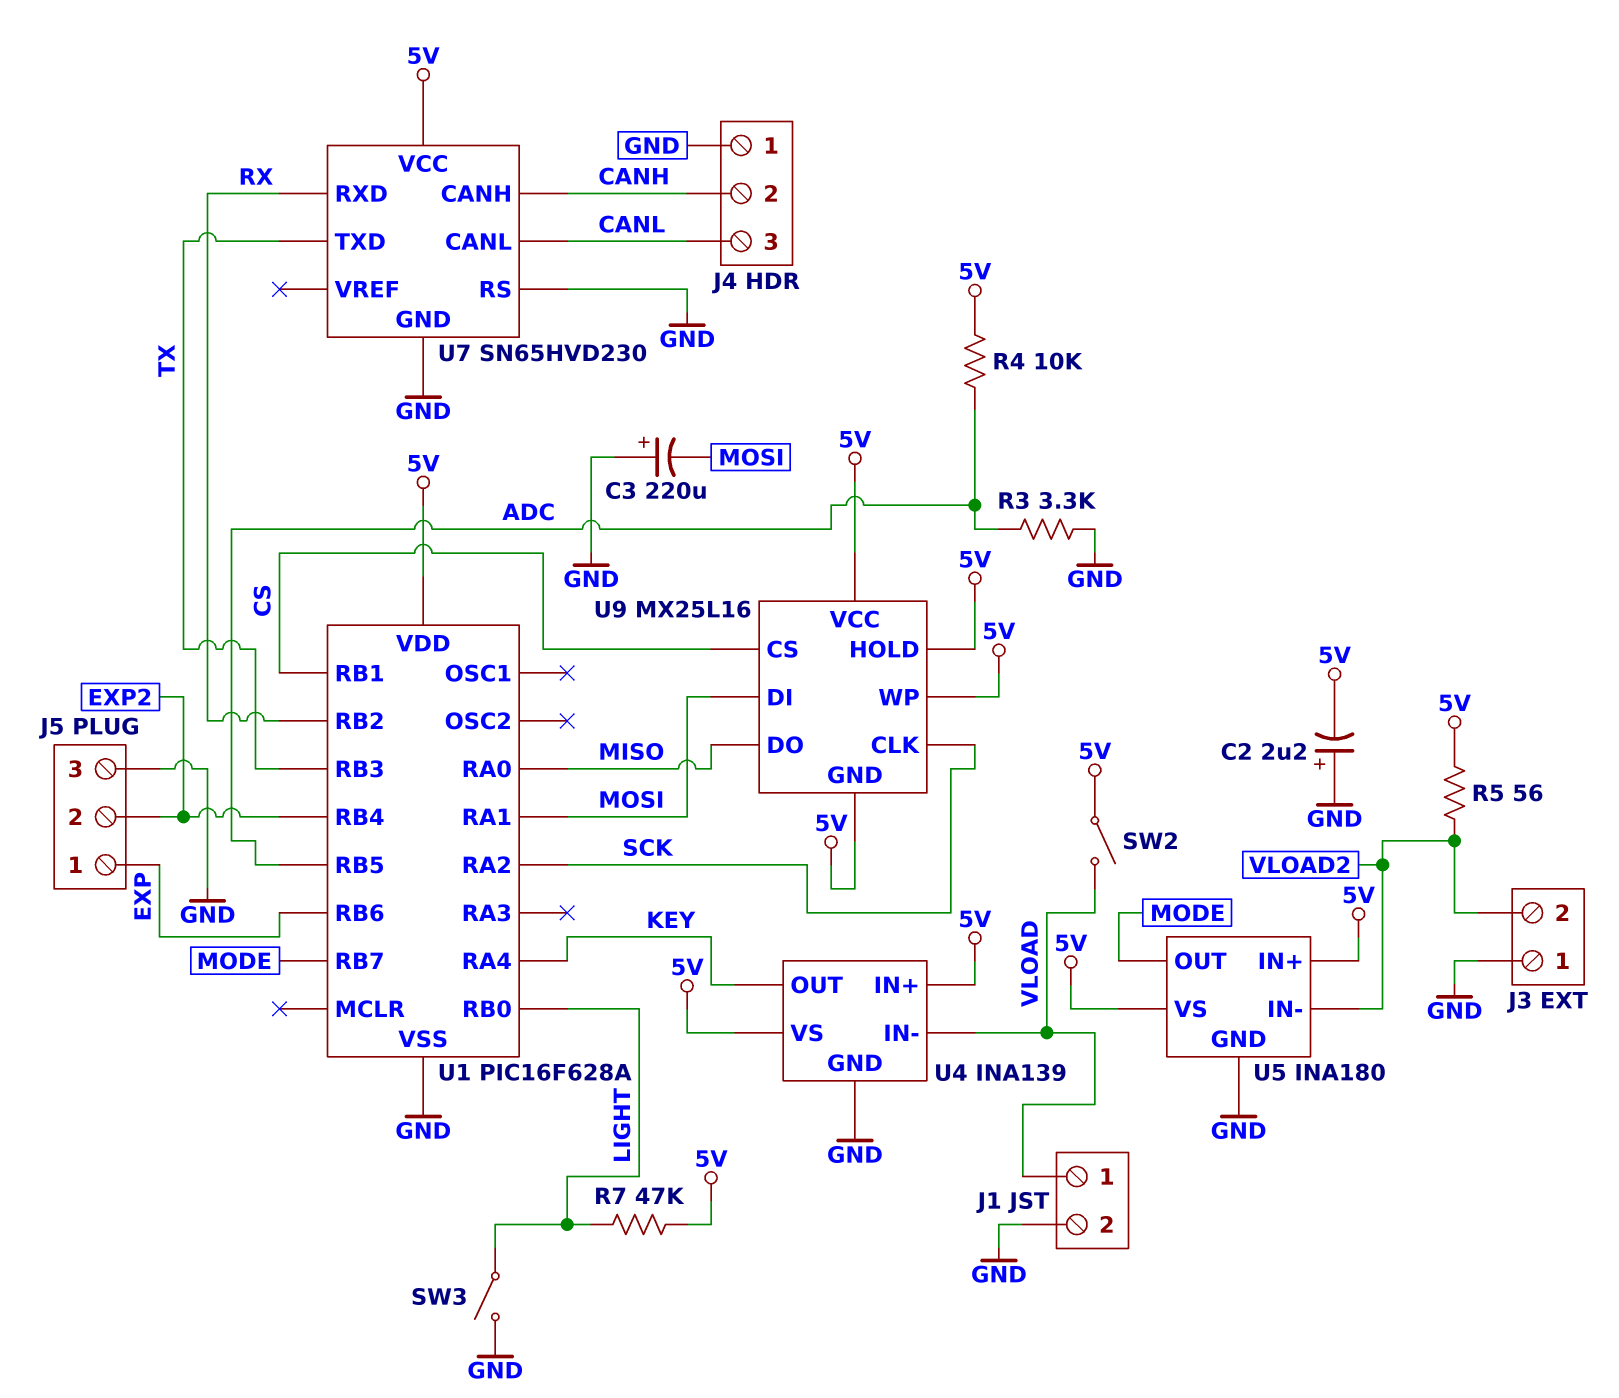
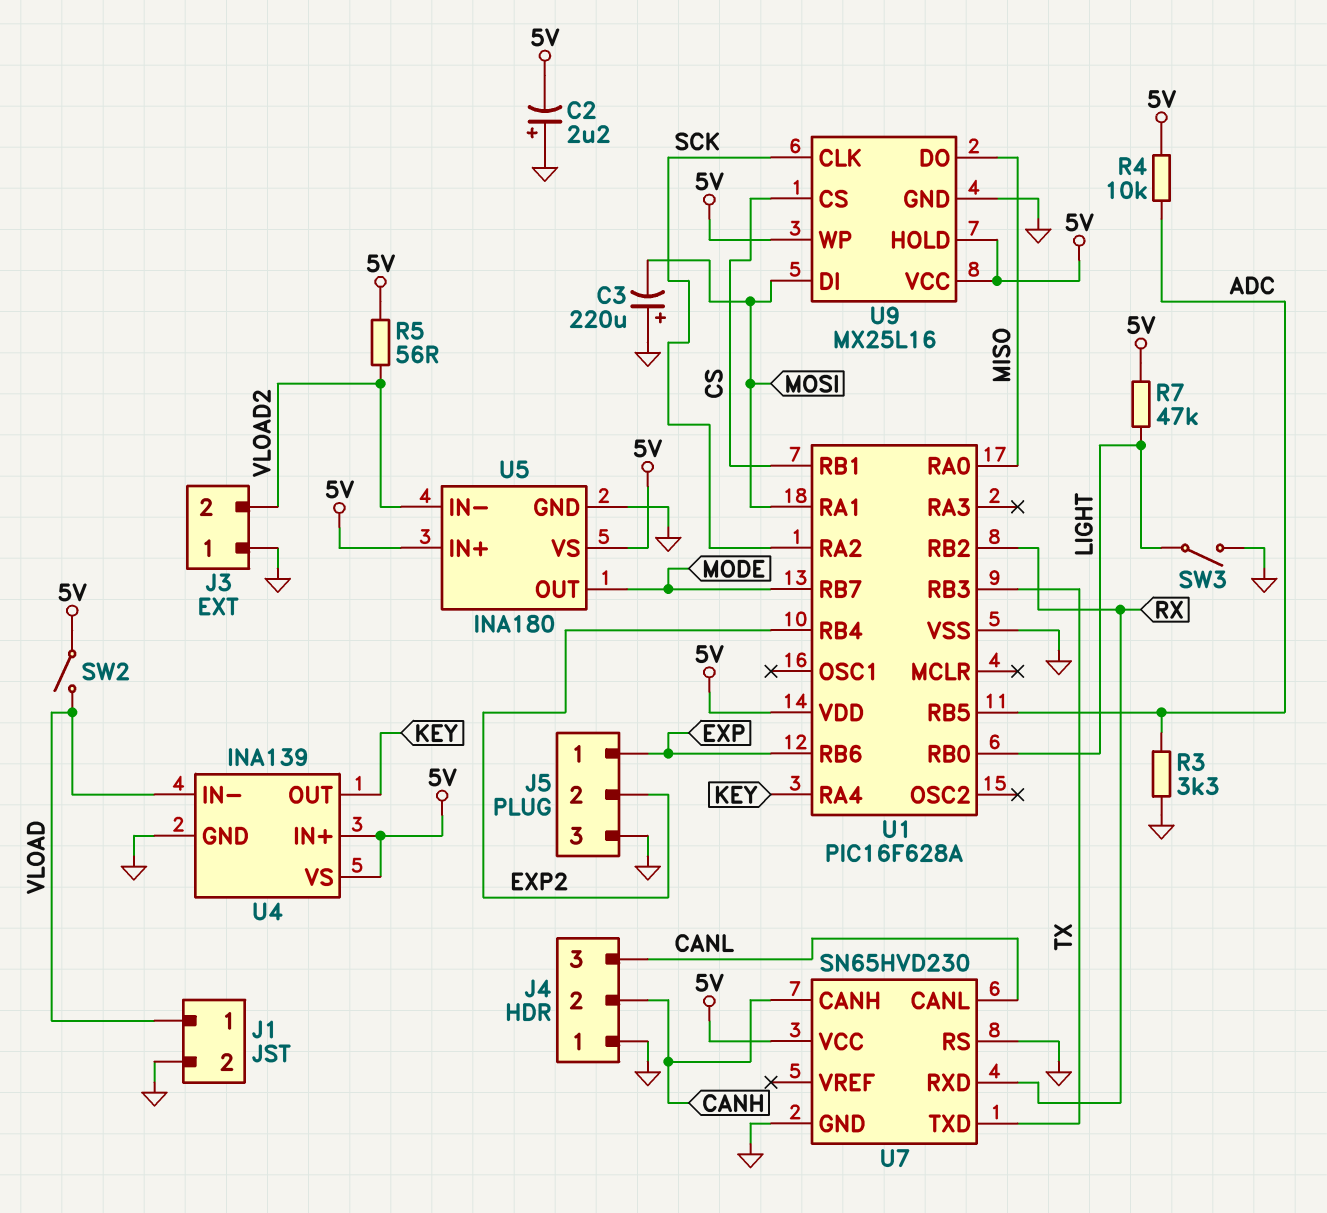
U9 pin GND: 5V -> GND

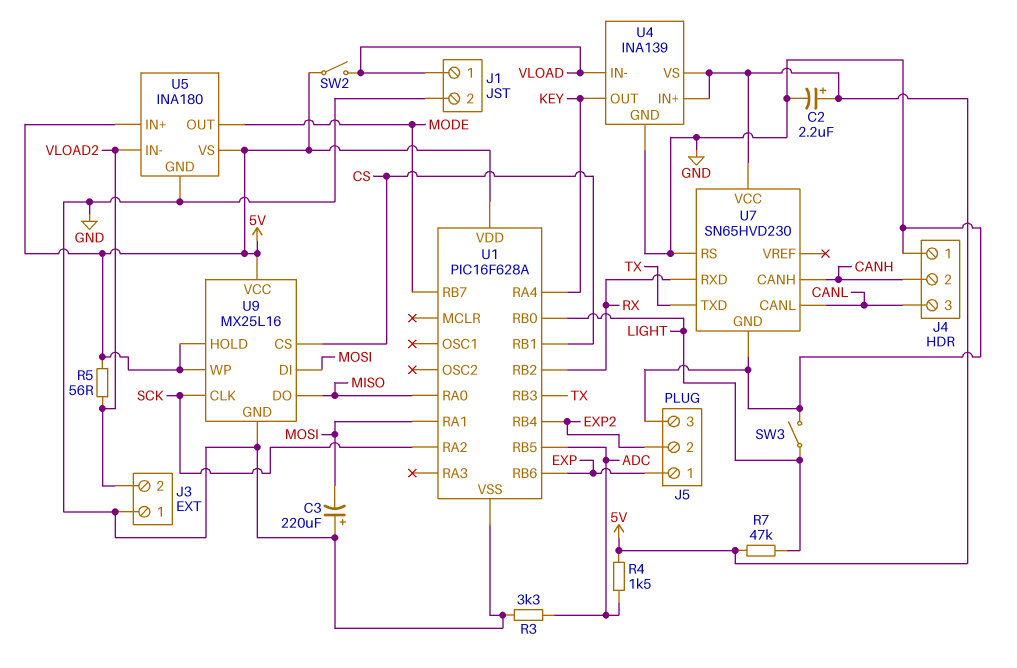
C2: 2.2uF (plus GND, minus 5V) -> 2.2uF (plus 5V, minus GND)
R4: 10k (5V, ADC) -> 1.5k (5V, ADC)

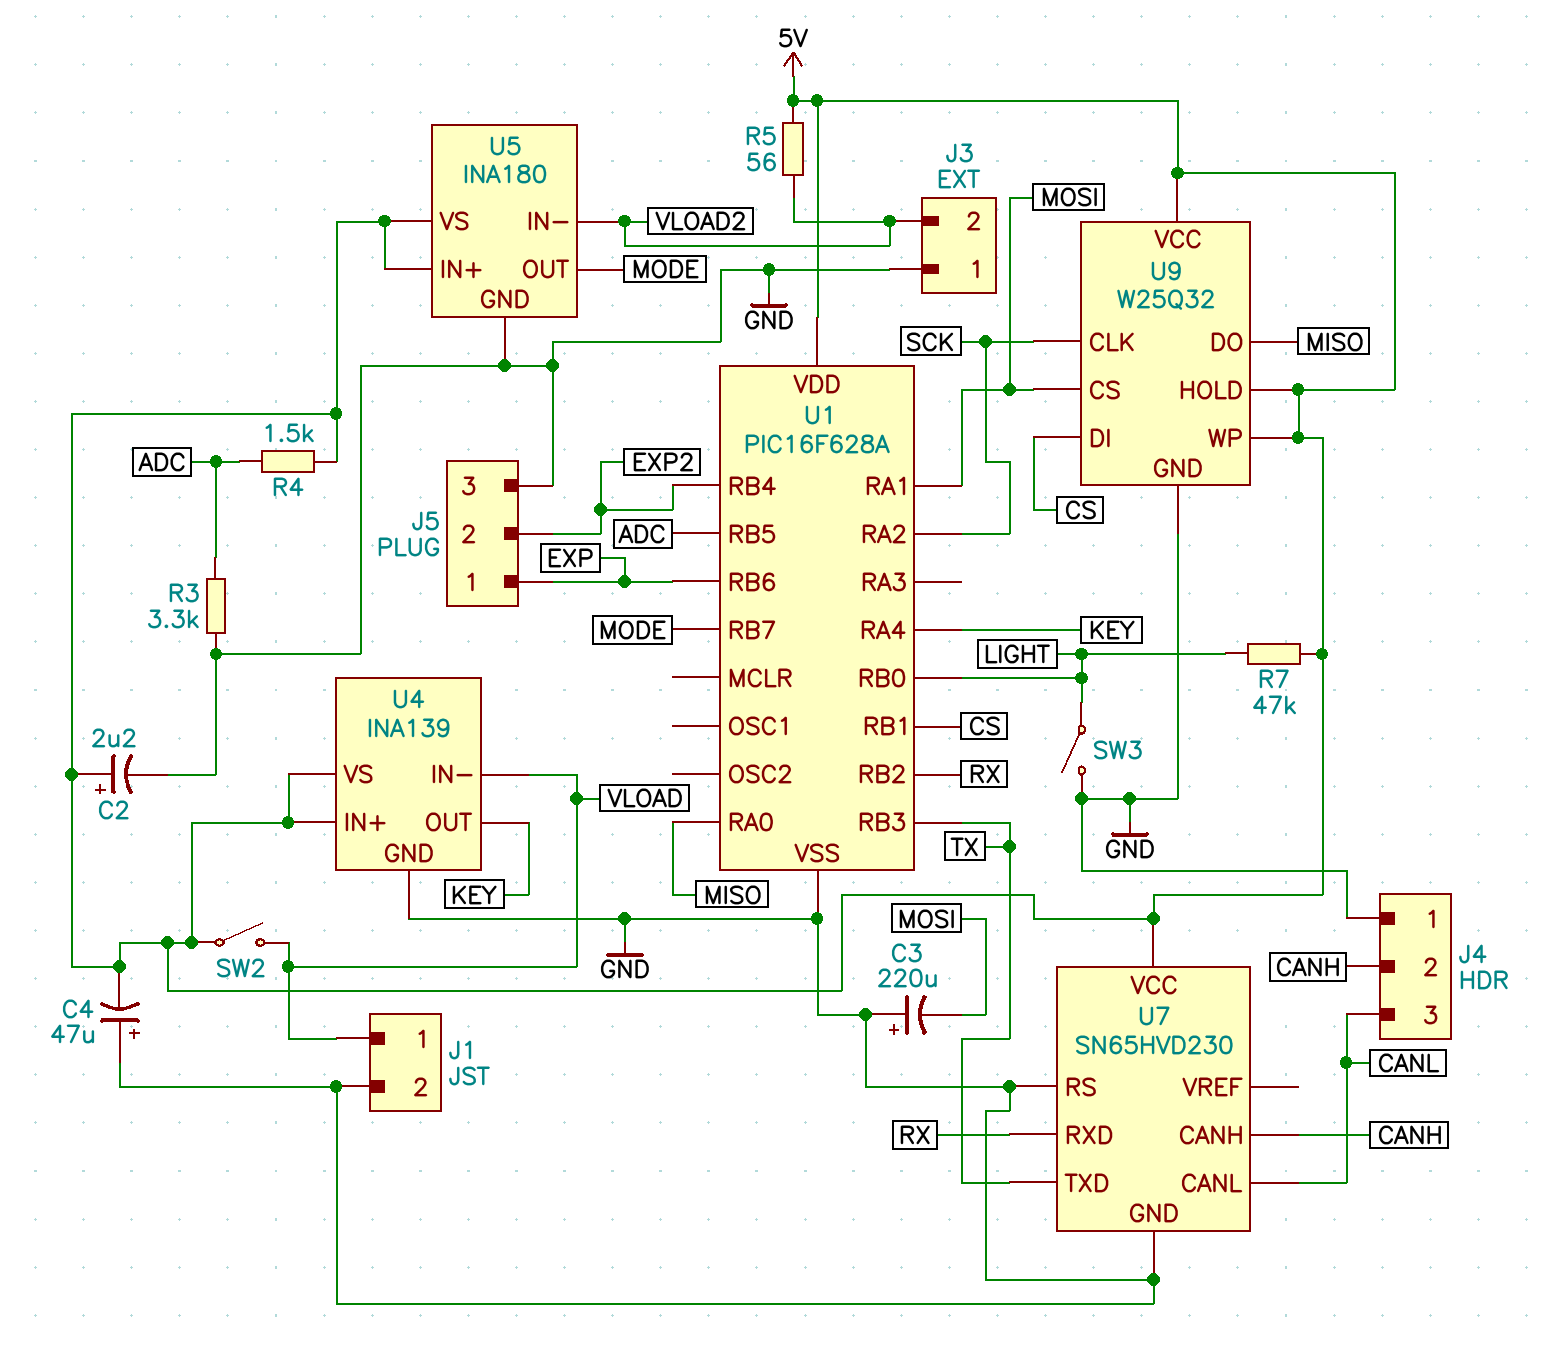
C4: none -> 47uF (plus GND, minus 5V)
U9: MX25L16 -> W25Q32
U9 pin CS: CS -> MOSI
U9 pin DI: MOSI -> CS

